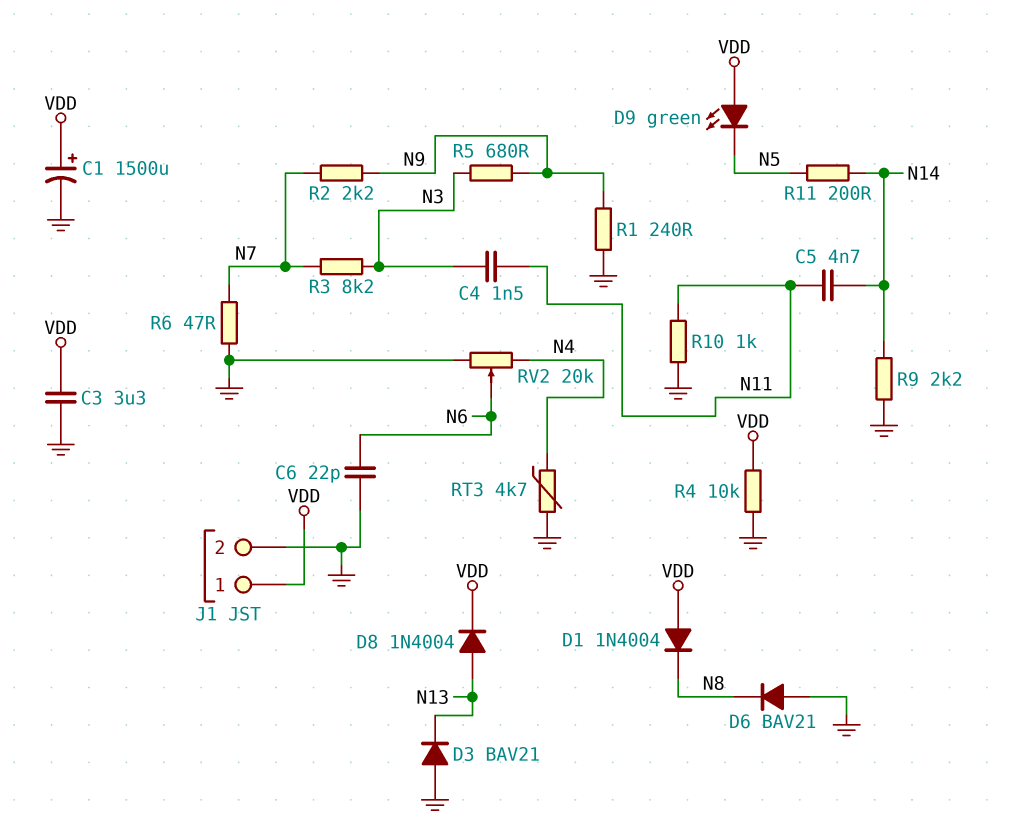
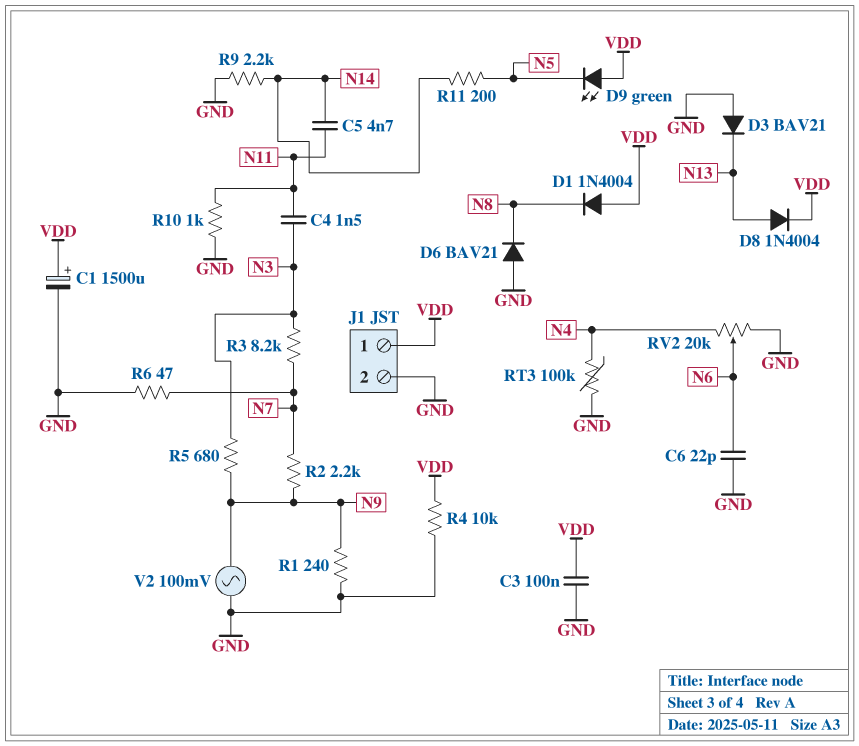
C3: 3.3uF (GND, VDD) -> 100nF (GND, VDD)
RT3: 4.7k (GND, N4) -> 100k (GND, N4)
V2: none -> AC 100mV (GND, N9)

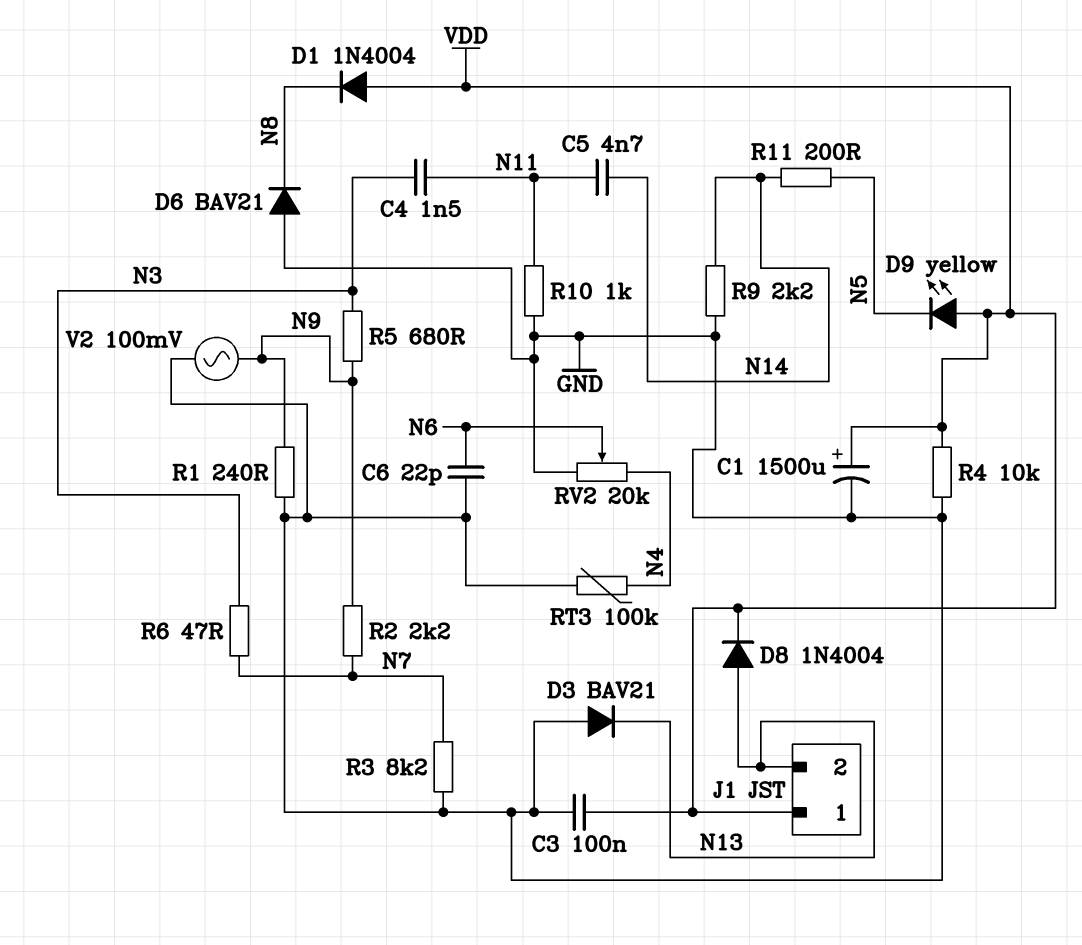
D9: LED green (A VDD, K N5) -> LED yellow (A VDD, K N5)
J1 pin 2: GND -> N13
R3: 8.2k (N3, N7) -> 8.2k (GND, N7)
R6: 47 (GND, N7) -> 47 (N3, N7)

